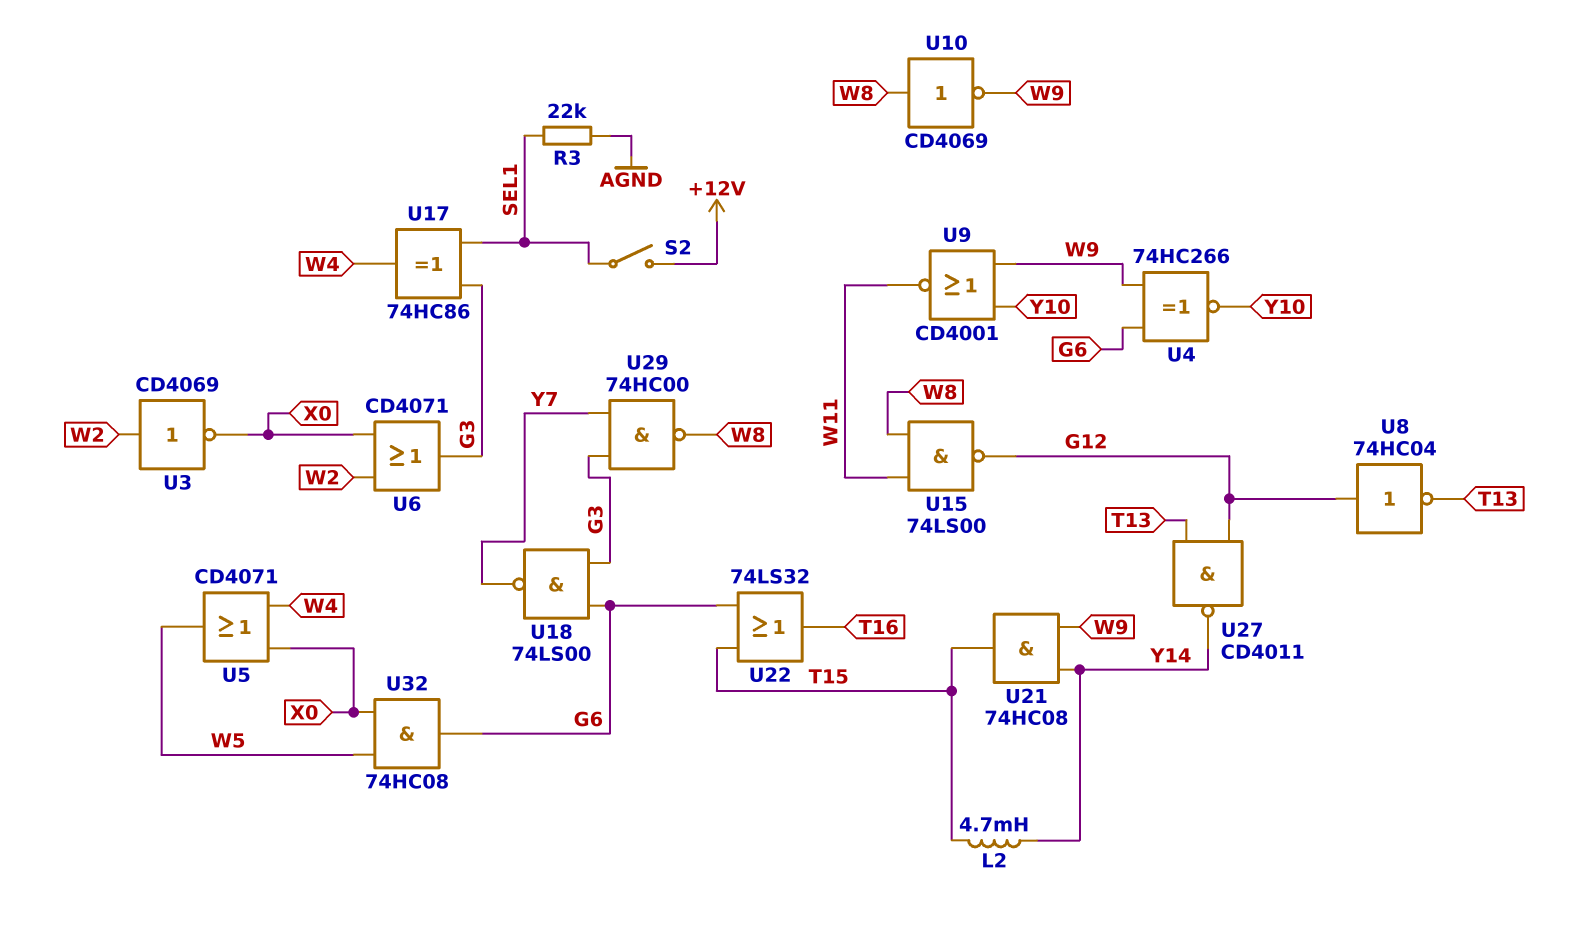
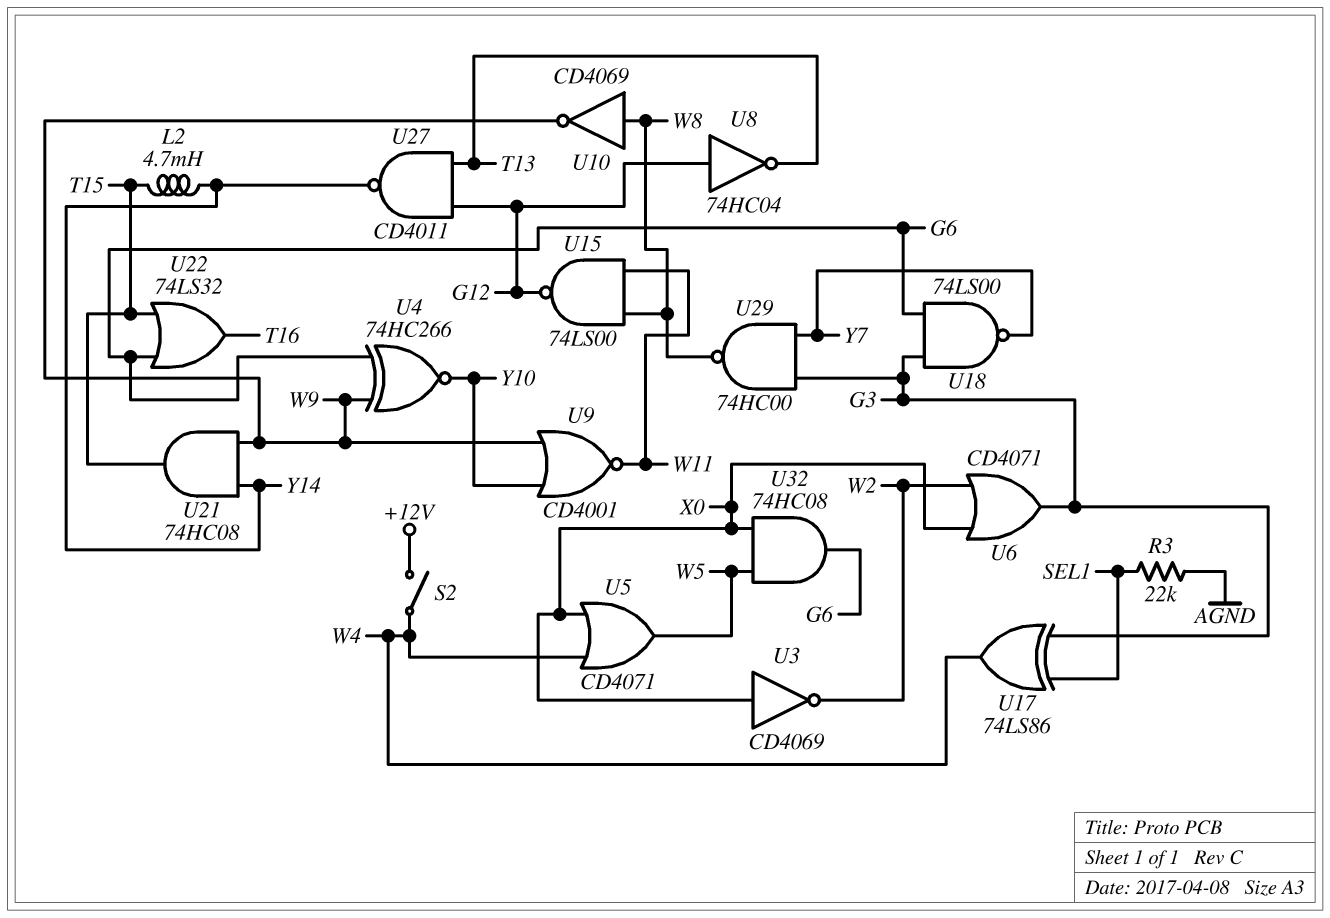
S2: switch (+12V, SEL1) -> switch (+12V, W4)
U3: NOT CD4069 (in W2, out X0) -> NOT CD4069 (in X0, out W2)
U17: XOR 74HC86 (in G3, in SEL1, out W4) -> XOR 74LS86 (in G3, in SEL1, out W4)

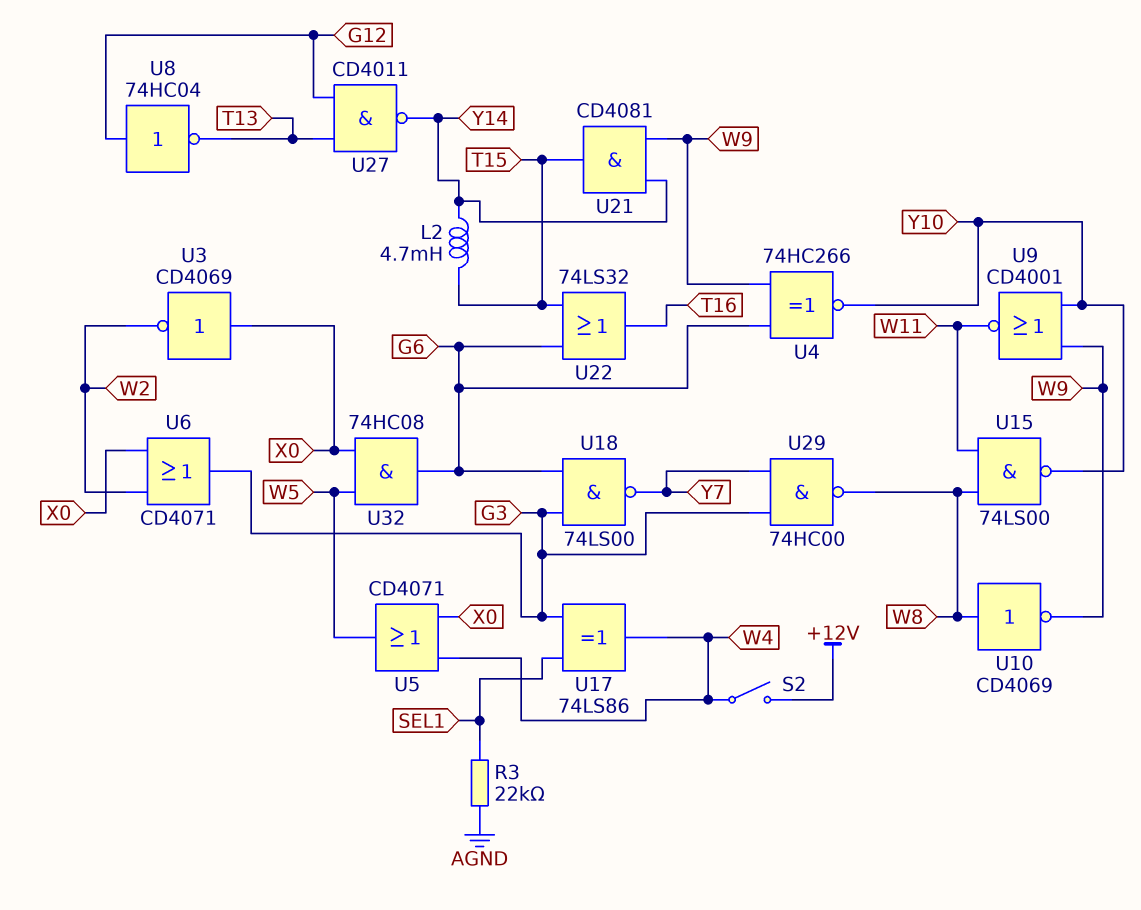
U15: NAND 74LS00 (in W8, in W11, out G12) -> NAND 74LS00 (in W8, in W11, out Y10)
U21: AND 74HC08 (in W9, in Y14, out T15) -> AND CD4081 (in W9, in Y14, out T15)

